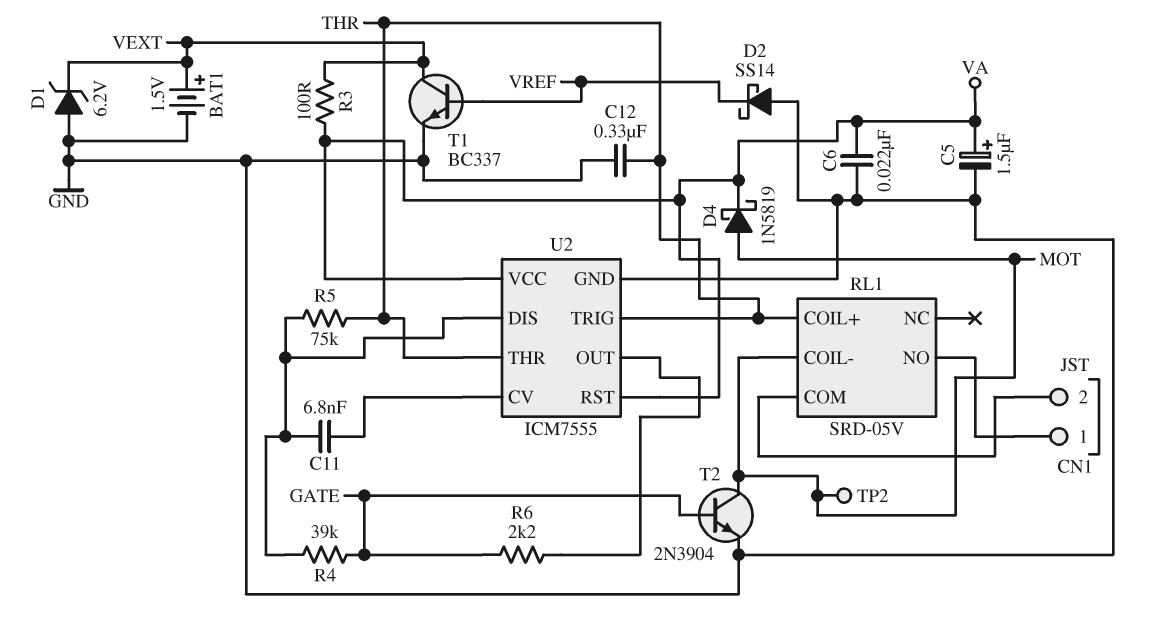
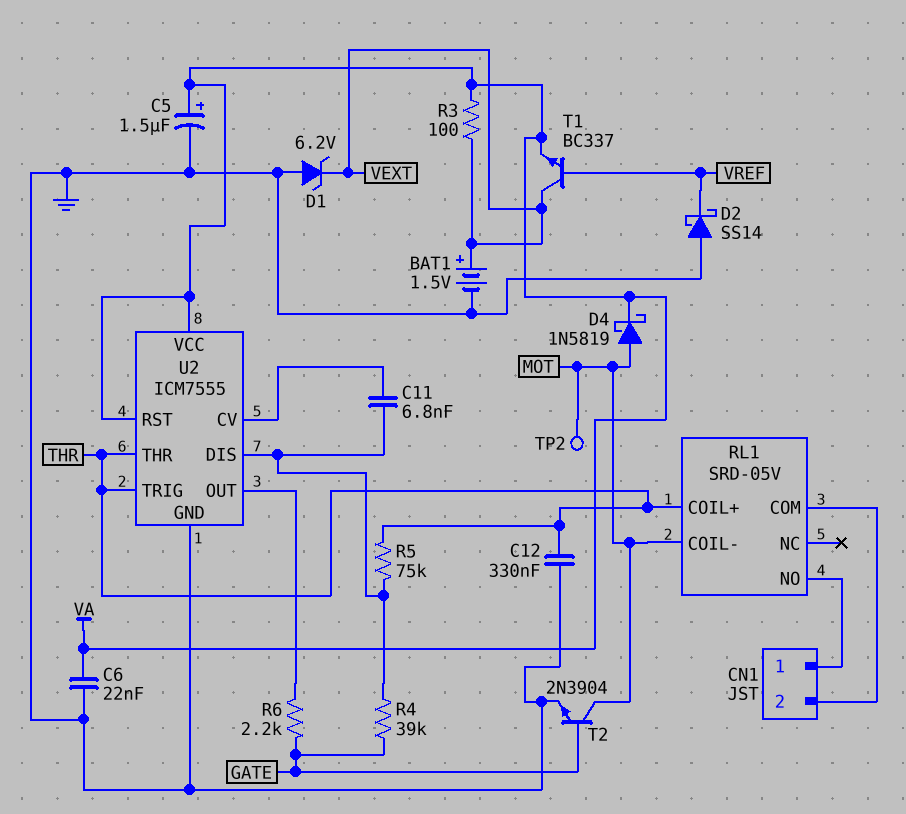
T1: NPN BC337 (B VREF, C VEXT, E GND) -> NPN BC337 (B VREF, C VEXT, E VA)

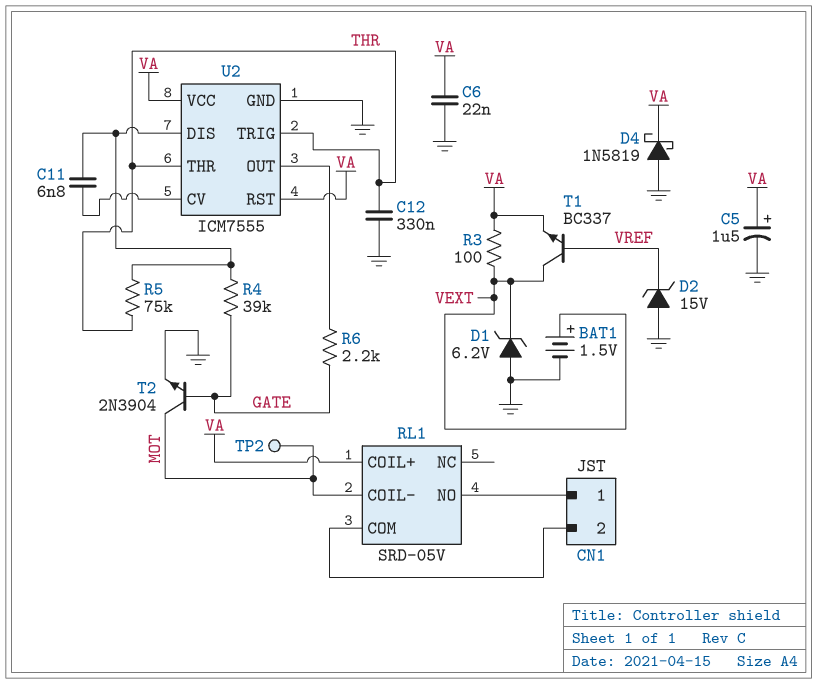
D2: schottky SS14 (A GND, K VREF) -> zener 15V (A GND, K VREF)
D4: schottky 1N5819 (A MOT, K VA) -> schottky 1N5819 (A GND, K VA)
RL1 pin COIL+: THR -> VA

